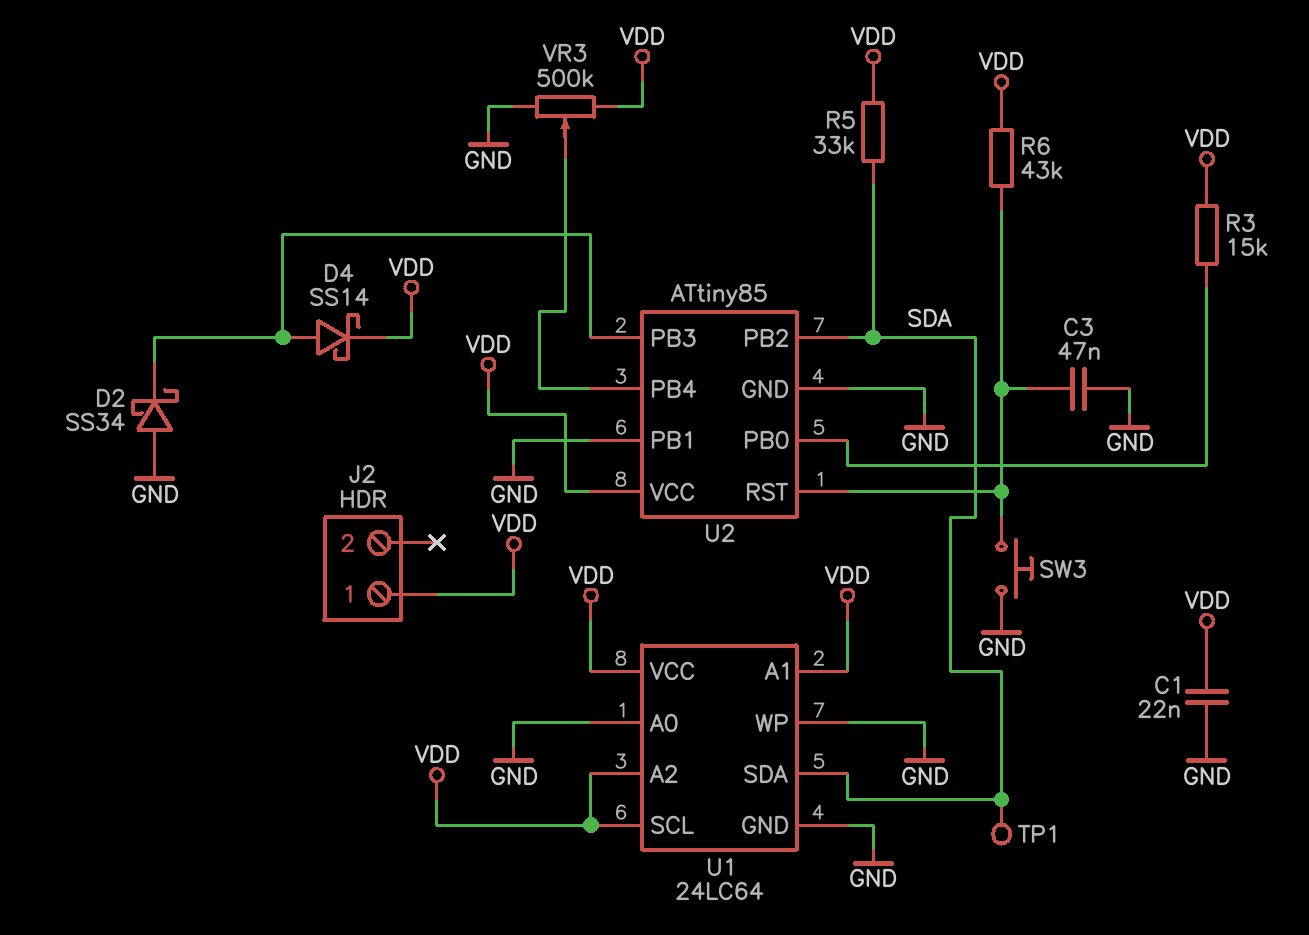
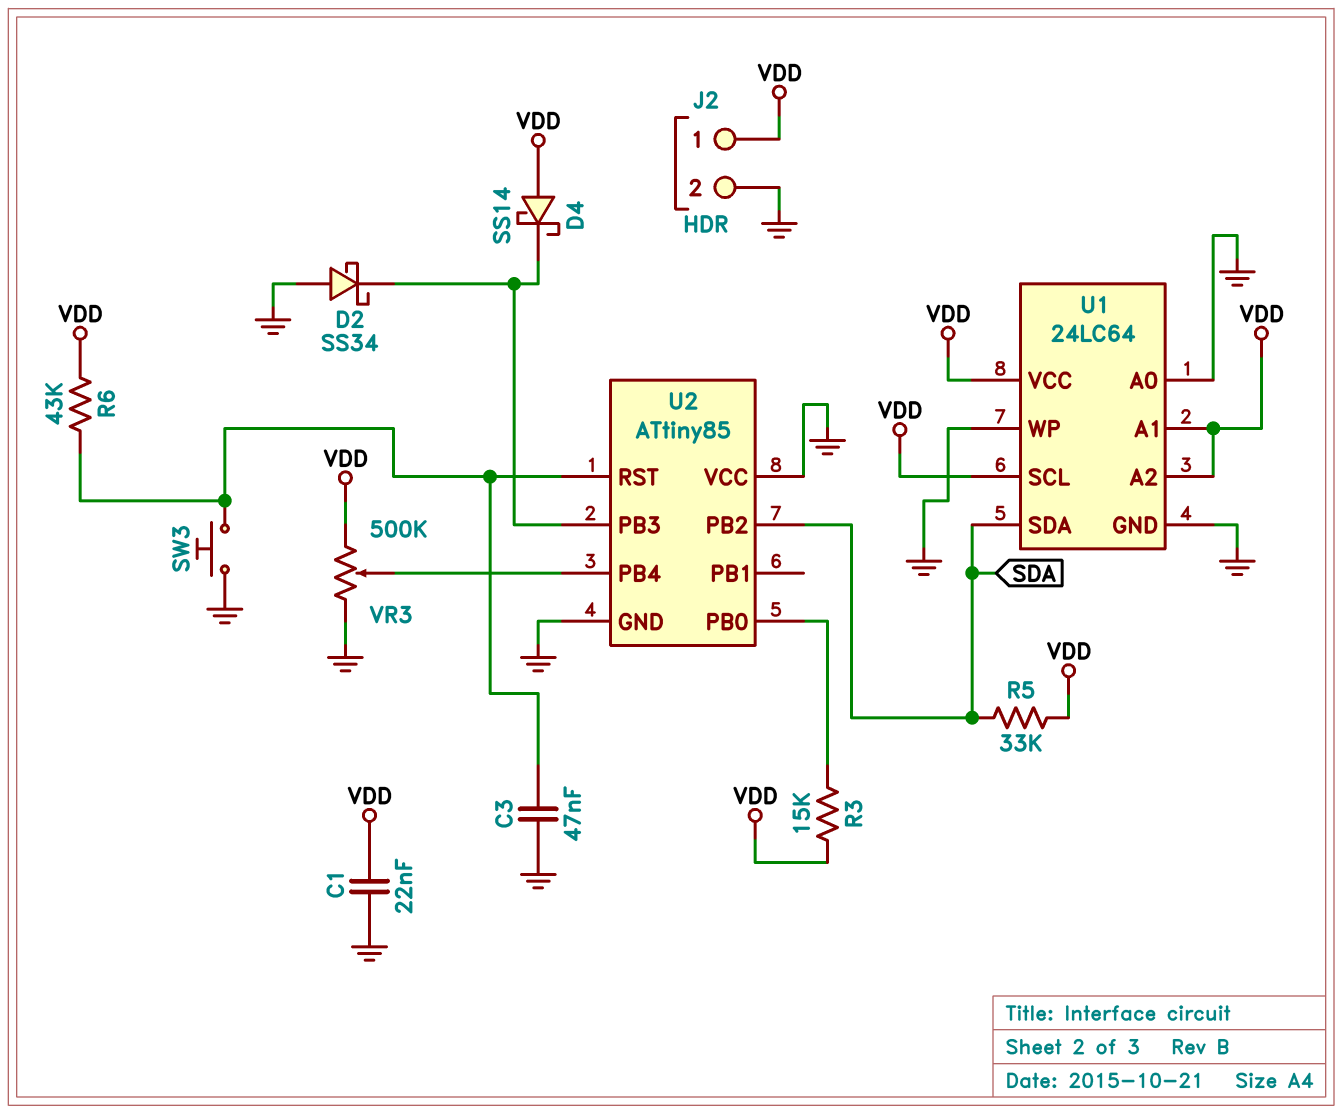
D4: schottky SS14 (A U2/PB3, K VDD) -> schottky SS14 (A VDD, K U2/PB3)
J2 pin 2: none -> GND
TP1: test point (SDA) -> none
U2 pin PB1: GND -> none
U2 pin VCC: VDD -> GND

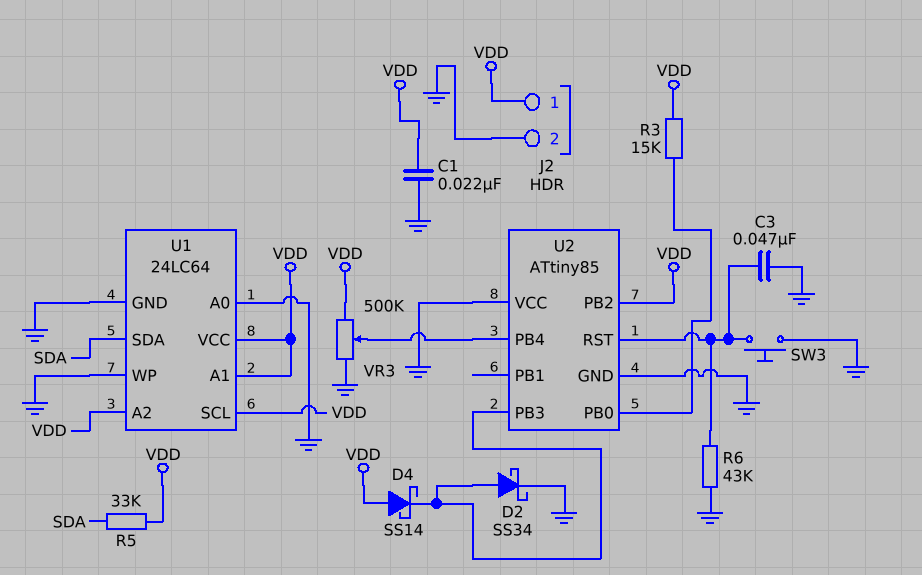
D2: schottky SS34 (A GND, K U2/PB3) -> schottky SS34 (A U2/PB3, K GND)
R6: 43k (U2/RST, VDD) -> 43k (GND, U2/RST)
U2 pin PB2: SDA -> VDD

